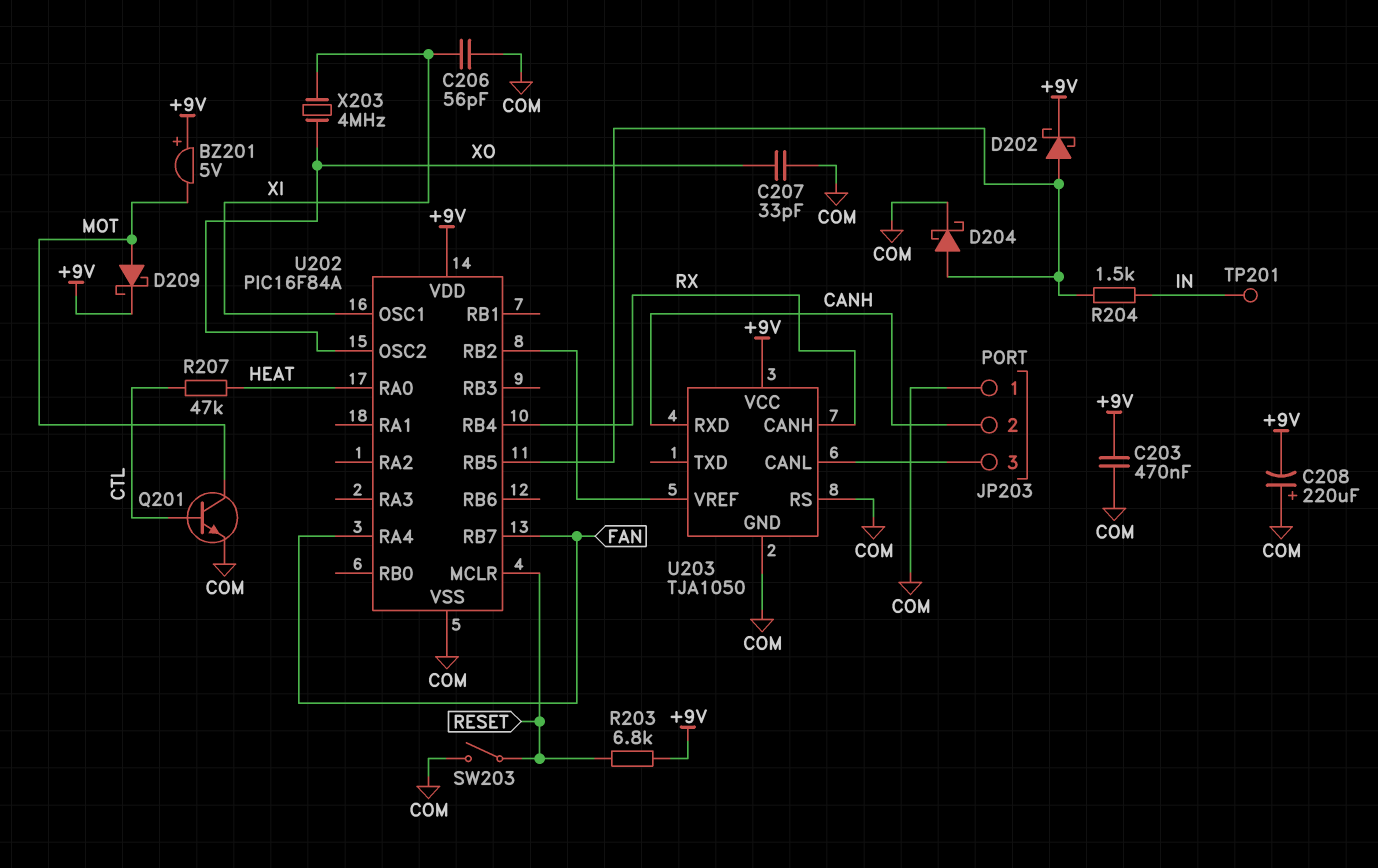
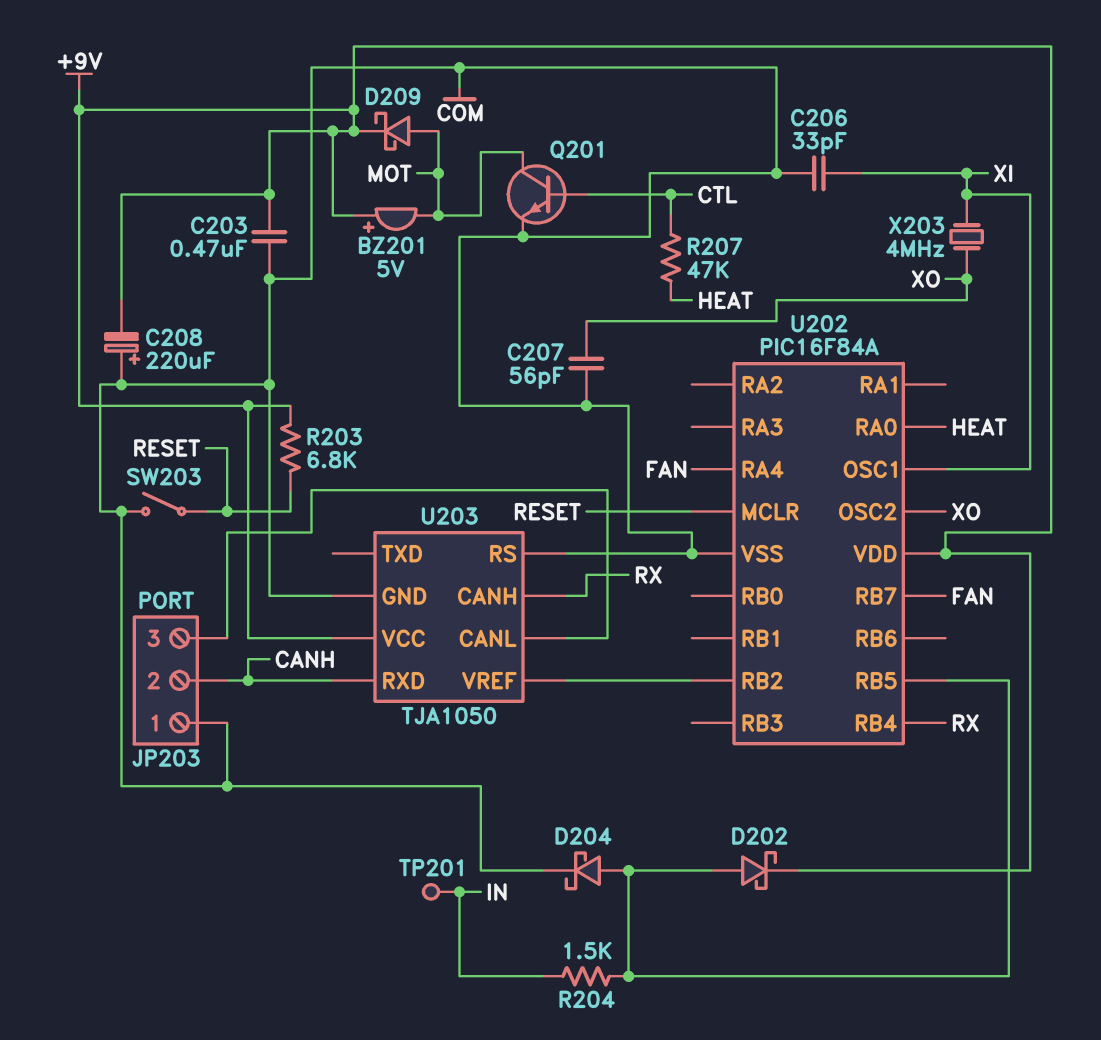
C206: 56pF (COM, XI) -> 33pF (COM, XI)
C207: 33pF (COM, XO) -> 56pF (COM, XO)

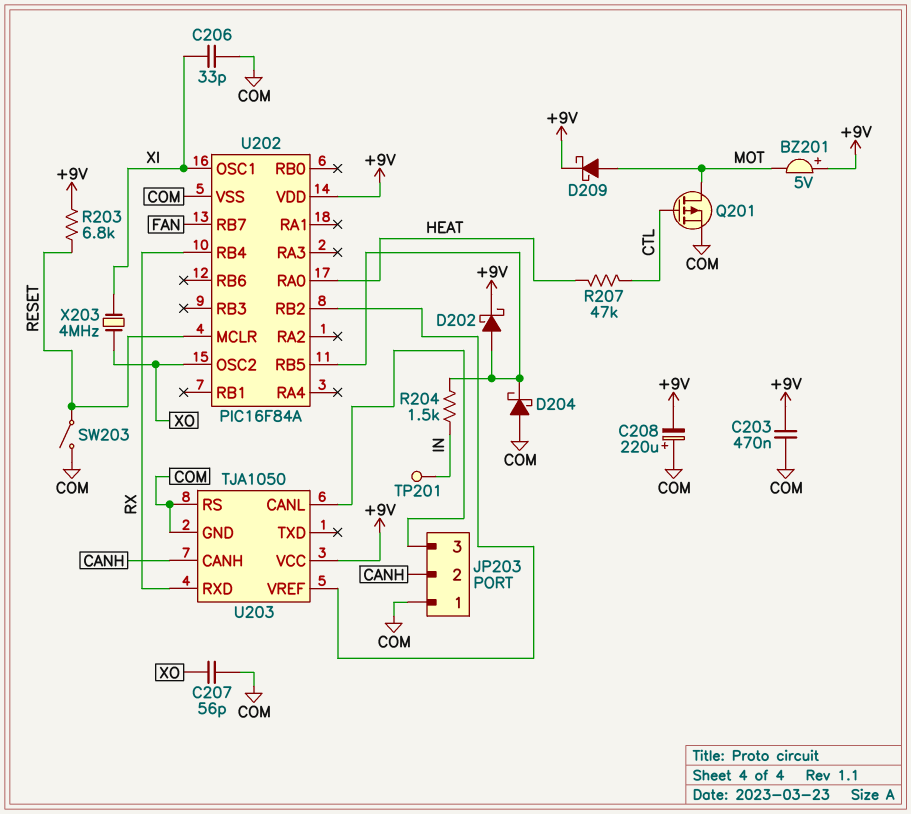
D204: schottky (A U202/RB5, K COM) -> schottky (A COM, K U202/RB5)
Q201: NPN (B CTL, C MOT, E COM) -> PMOS (G CTL, D MOT, S COM)
U202 pin RA4: FAN -> none
U203 pin CANH: RX -> CANH
U203 pin RXD: CANH -> RX

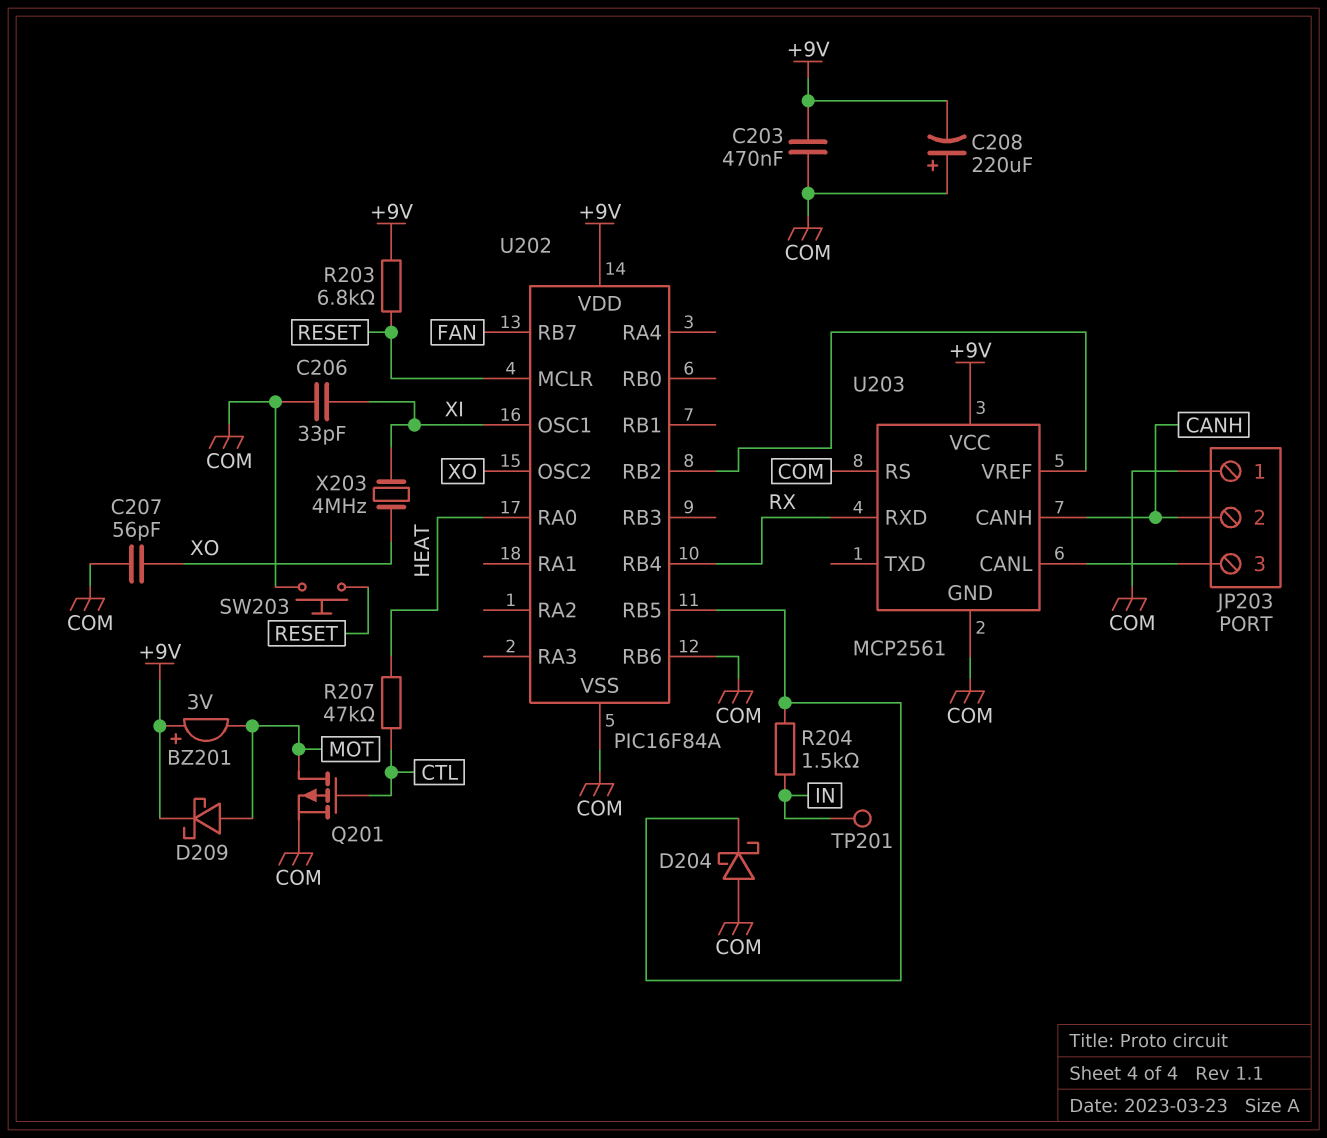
BZ201: buzzer 5V (plus +9V, minus MOT) -> buzzer 3V (plus +9V, minus MOT)
D202: schottky (A U202/RB5, K +9V) -> none
SW203: switch (COM, RESET) -> button (COM, RESET)
U202 pin RB6: none -> COM
U203: TJA1050 -> MCP2561

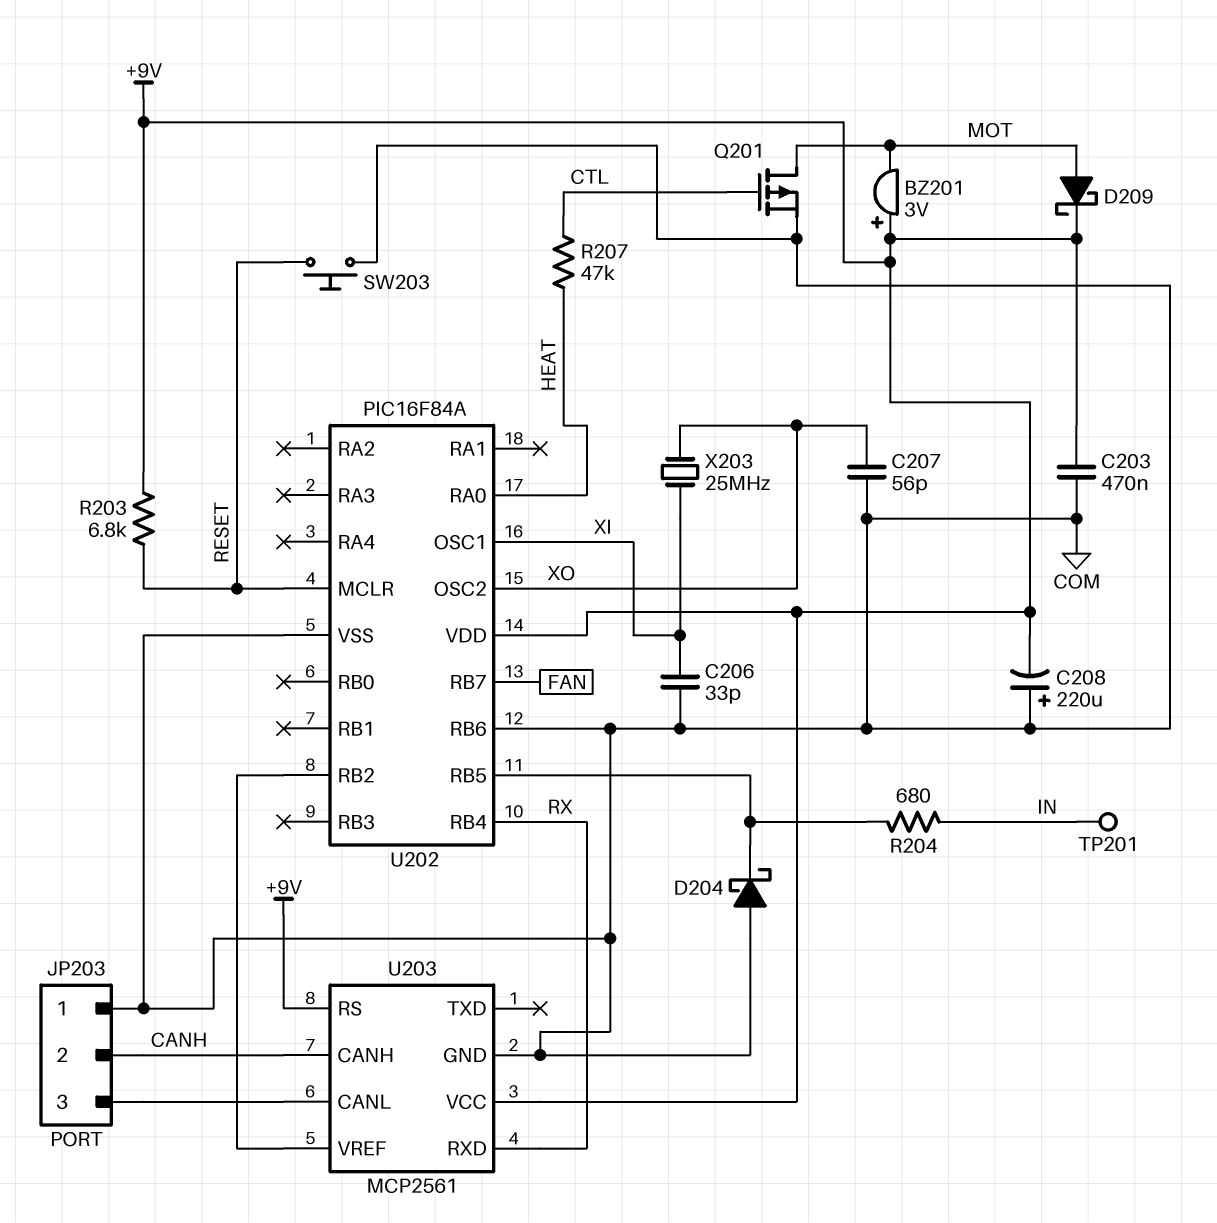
R204: 1.5k (IN, U202/RB5) -> 680 (IN, U202/RB5)
U203 pin RS: COM -> +9V
X203: 4MHz (XI, XO) -> 25MHz (XI, XO)

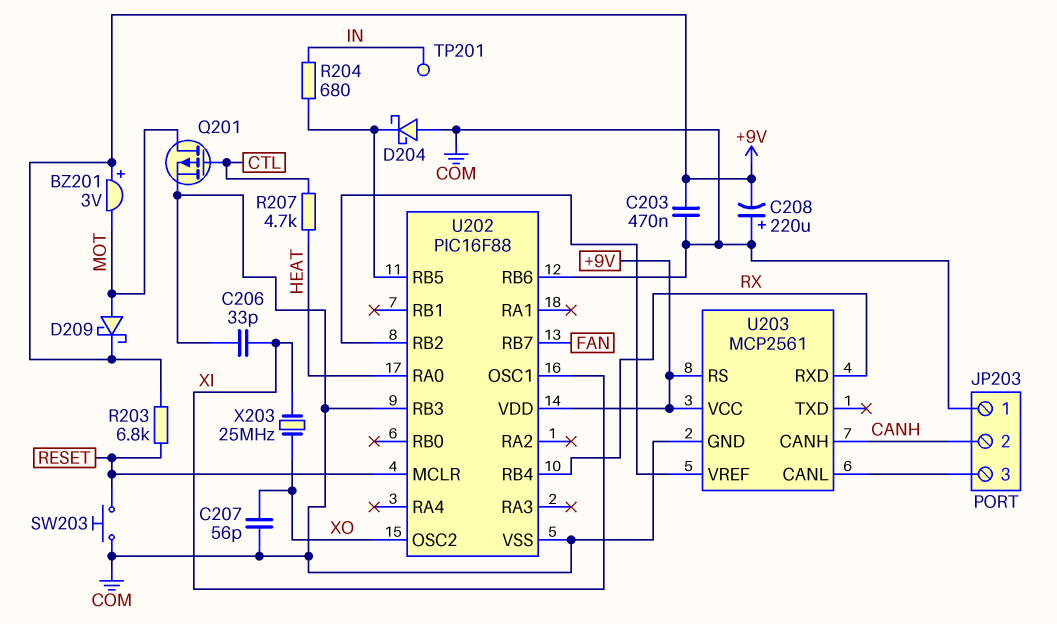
R207: 47k (CTL, HEAT) -> 4.7k (CTL, HEAT)
U202: PIC16F84A -> PIC16F88
U202 pin RB3: none -> COM

